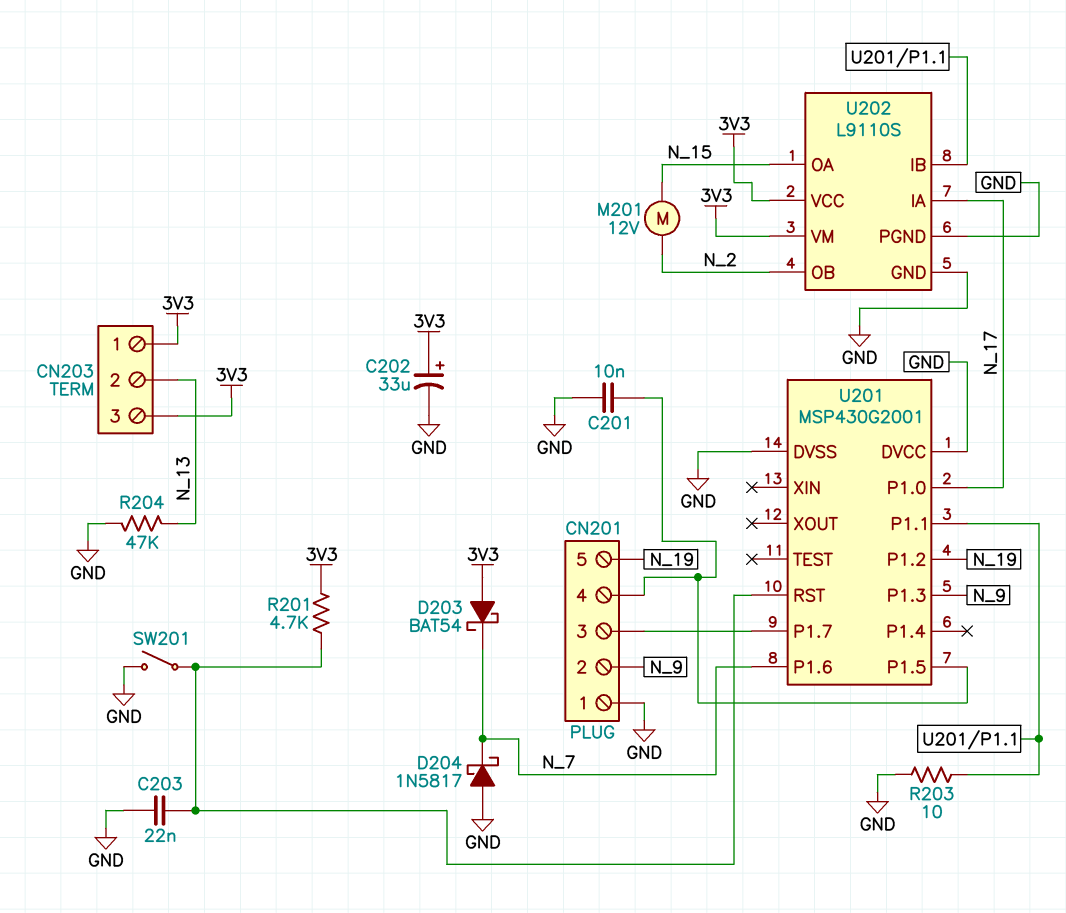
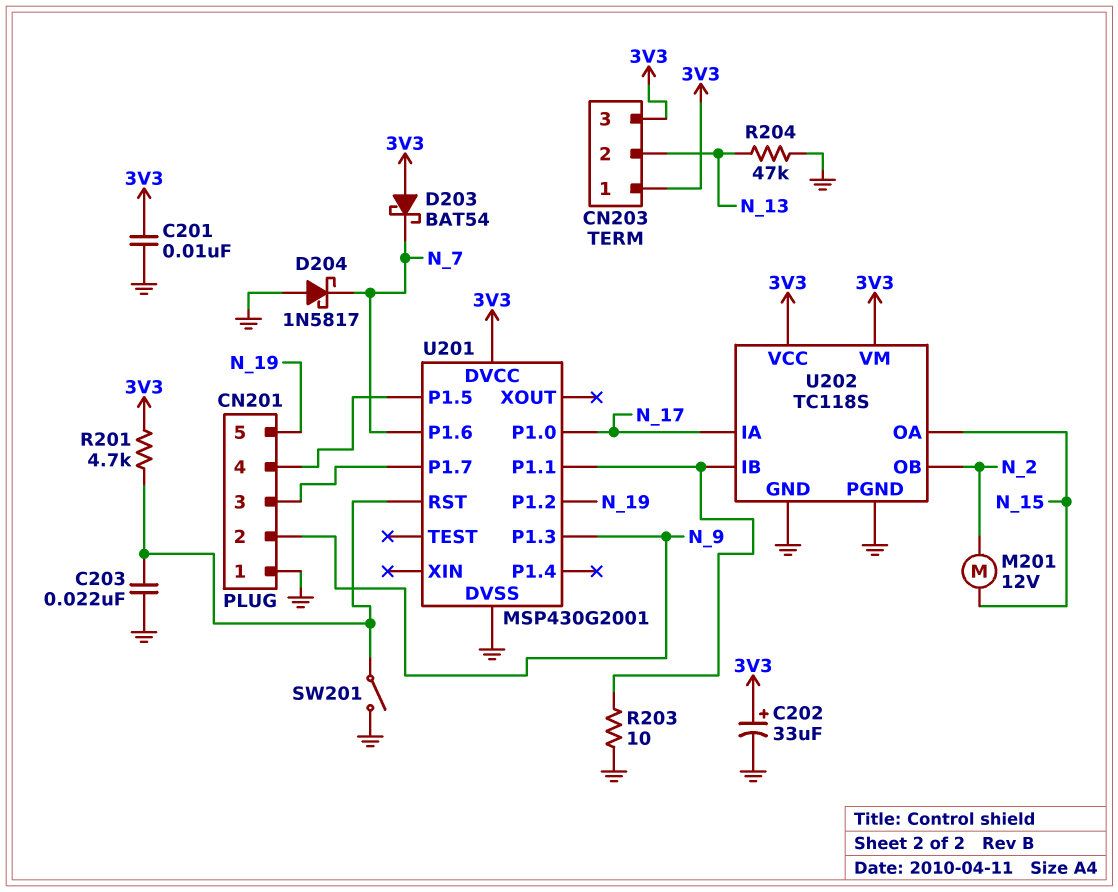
C201: 10nF (CN201/4, GND) -> 10nF (3V3, GND)
U201 pin DVCC: GND -> 3V3
U202: L9110S -> TC118S

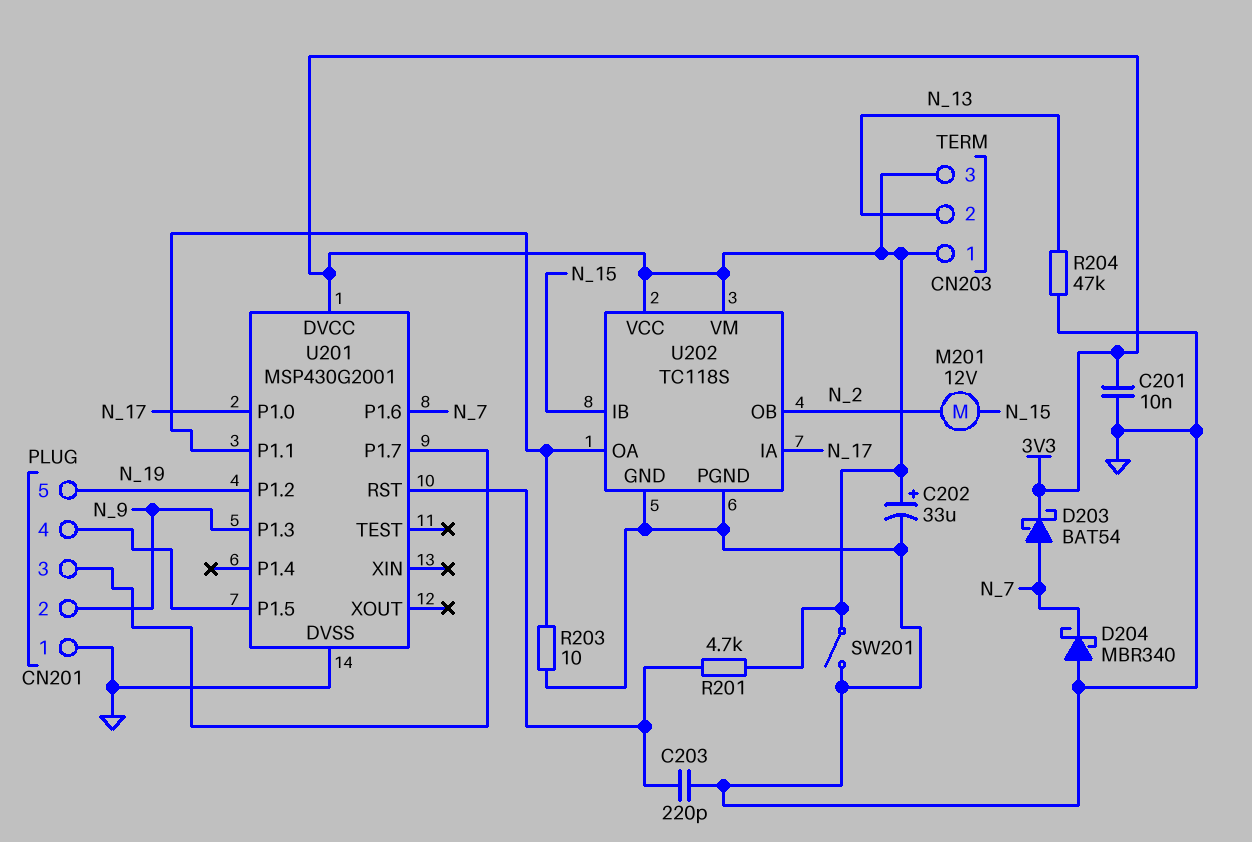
C203: 22nF (GND, U201/RST) -> 220pF (GND, U201/RST)
D203: schottky BAT54 (A 3V3, K N_7) -> schottky BAT54 (A N_7, K 3V3)
D204: schottky 1N5817 (A GND, K N_7) -> schottky MBR340 (A GND, K N_7)
SW201: switch (GND, U201/RST) -> switch (3V3, GND)
U202 pin IB: U201/P1.1 -> N_15
U202 pin OA: N_15 -> U201/P1.1

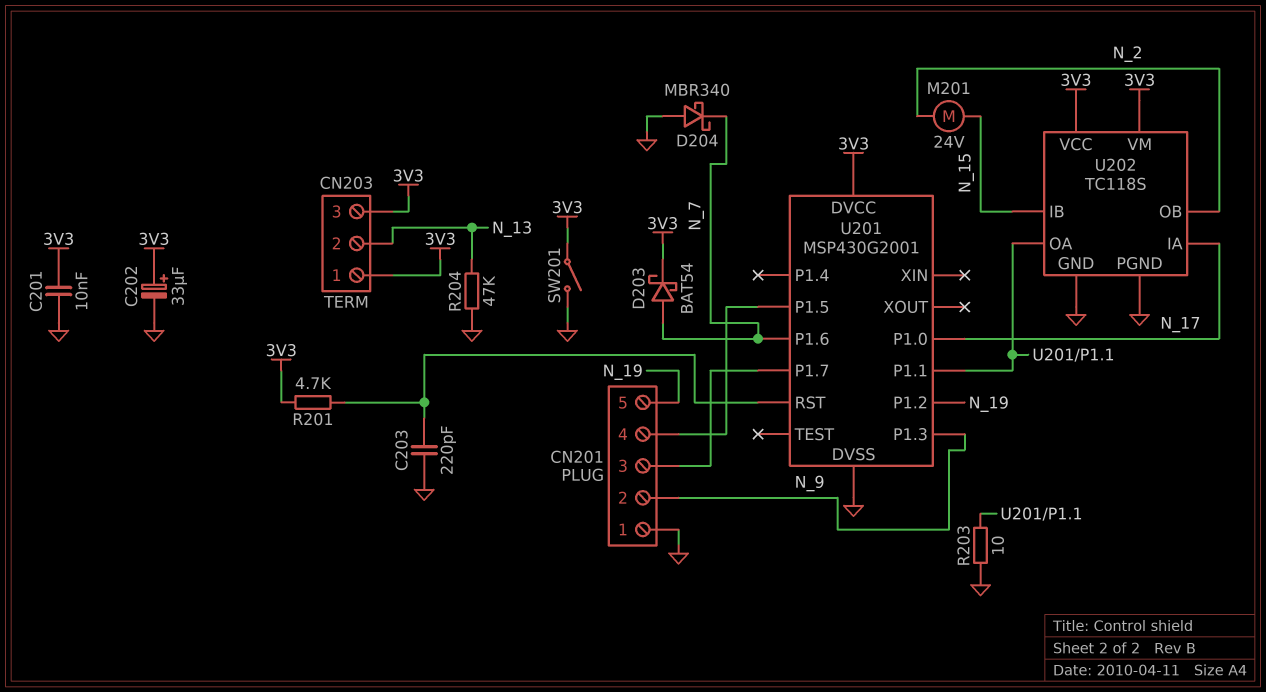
M201: motor 12V (N_2, N_15) -> motor 24V (N_2, N_15)

